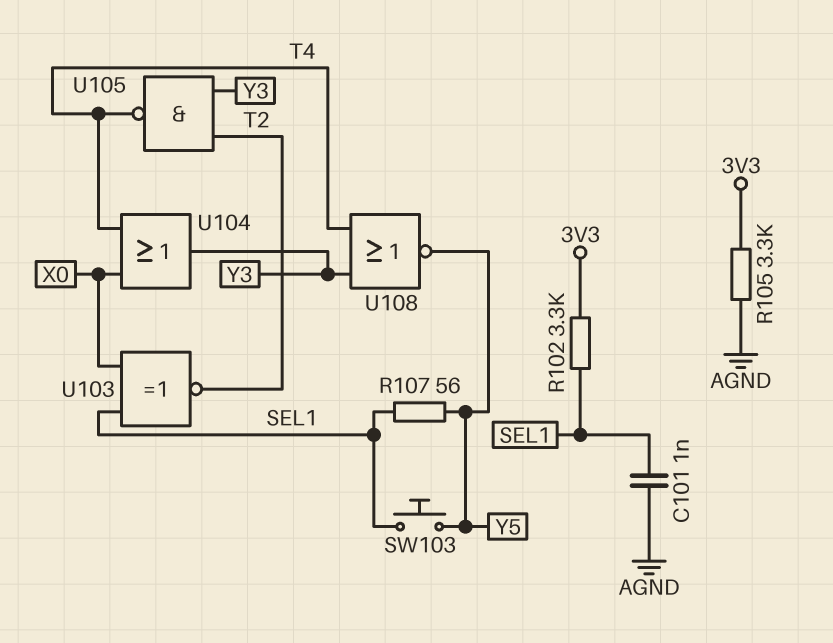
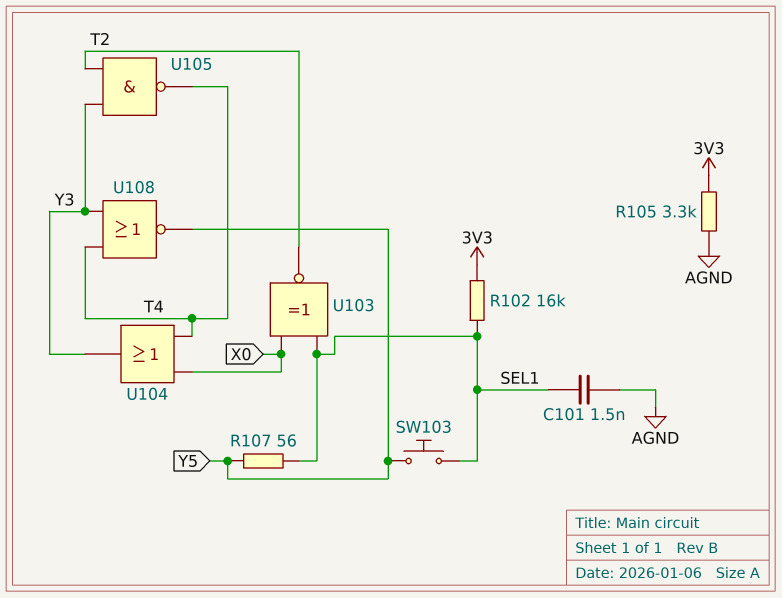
C101: 1nF (AGND, SEL1) -> 1.5nF (AGND, SEL1)
R102: 3.3k (3V3, SEL1) -> 16k (3V3, SEL1)

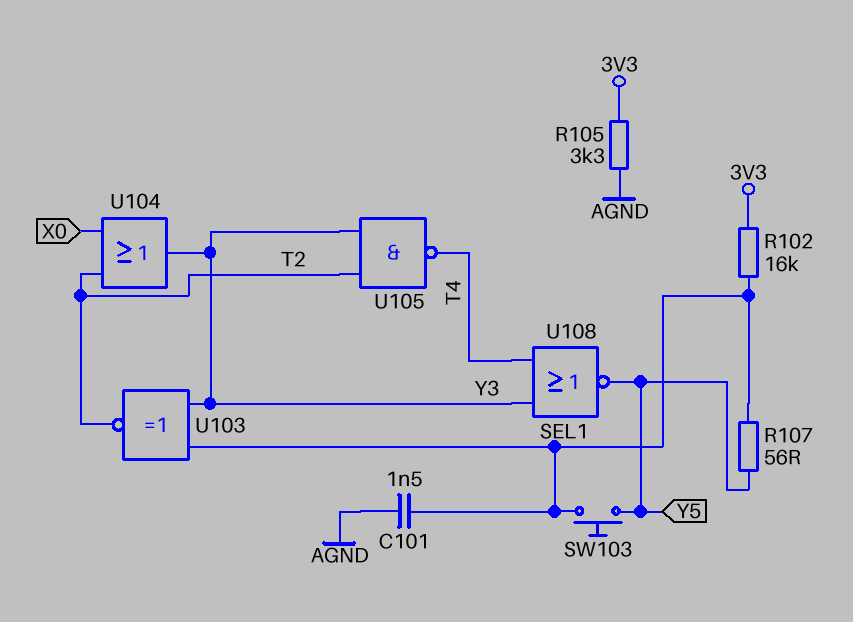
U103: XNOR (in SEL1, in X0, out T2) -> XNOR (in SEL1, in Y3, out T2)
U104: OR (in T4, in X0, out Y3) -> OR (in T2, in X0, out Y3)

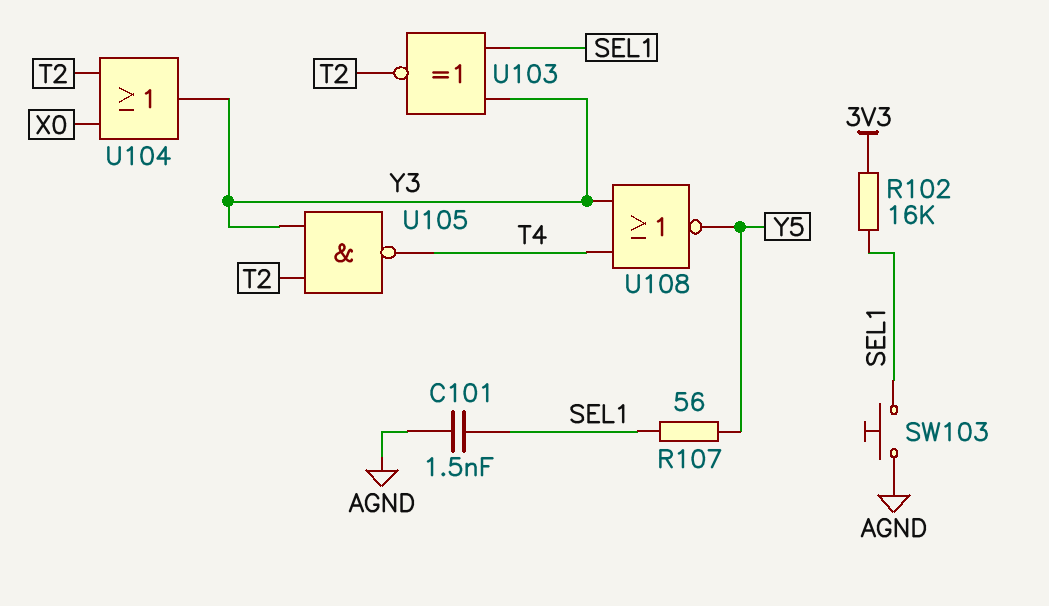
R105: 3.3k (3V3, AGND) -> none
SW103: button (SEL1, Y5) -> button (AGND, SEL1)

